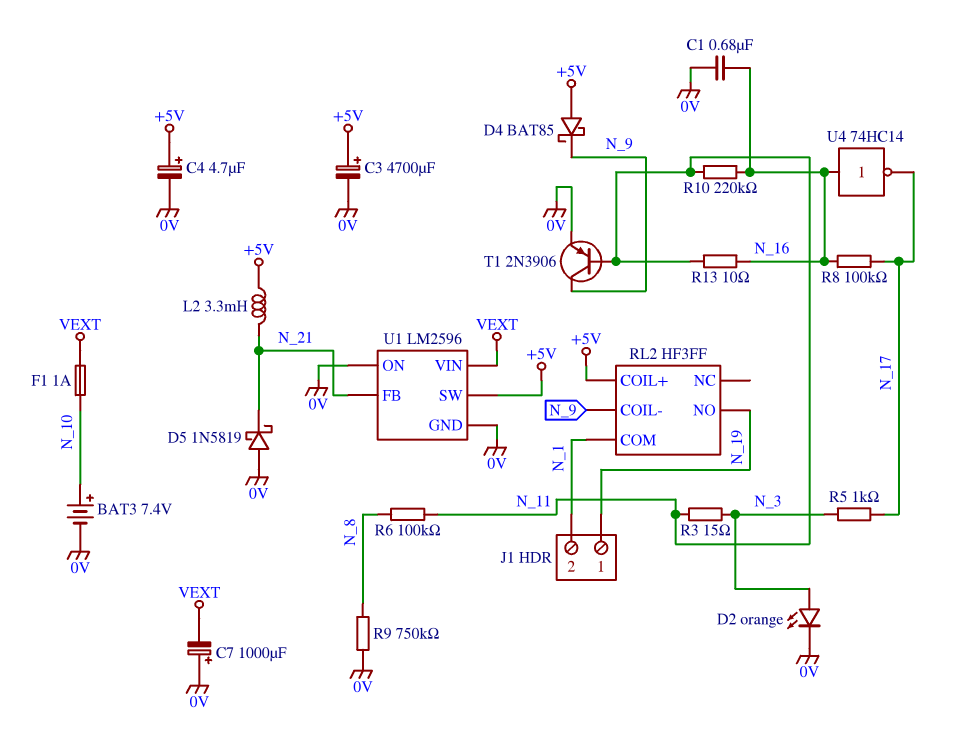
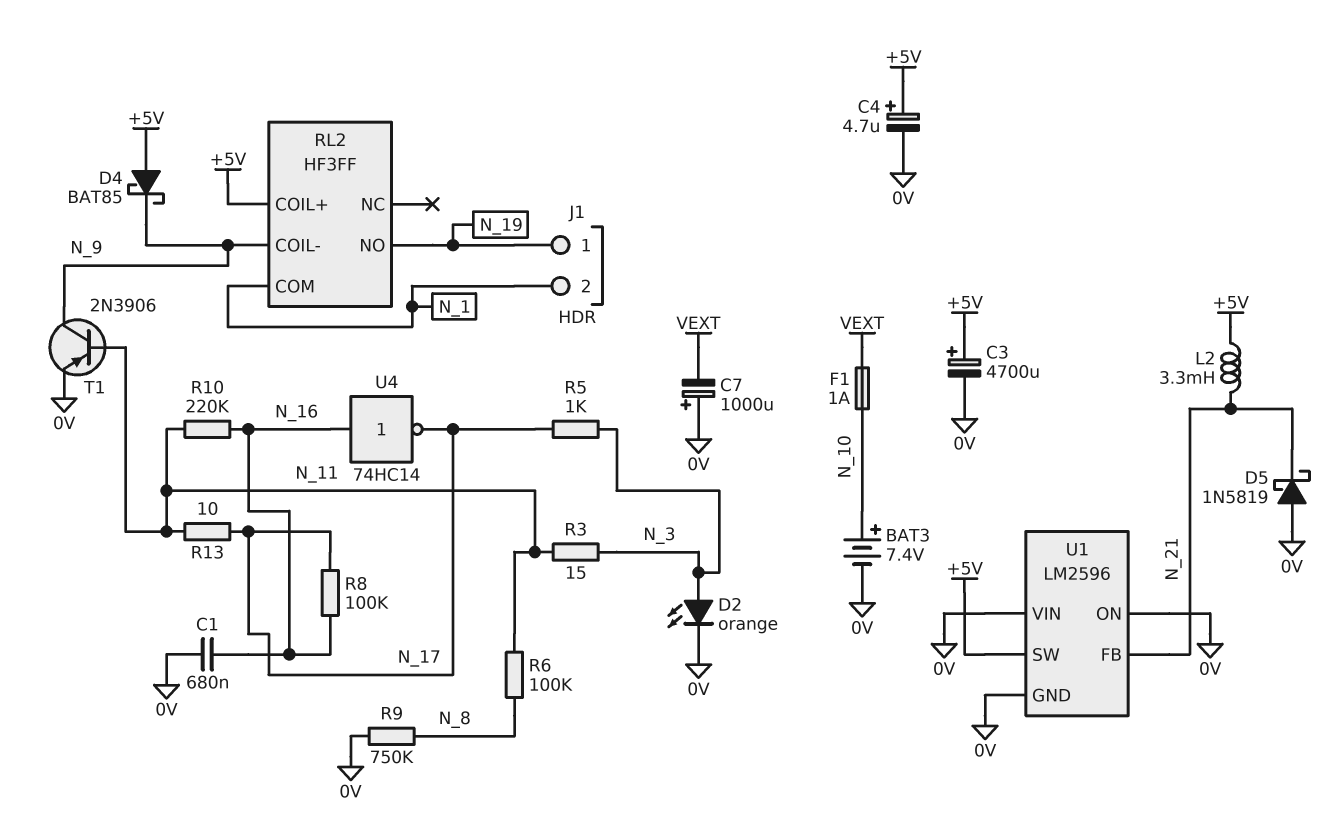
R13: 10 (N_11, N_16) -> 10 (N_11, N_17)
U1 pin VIN: VEXT -> 0V

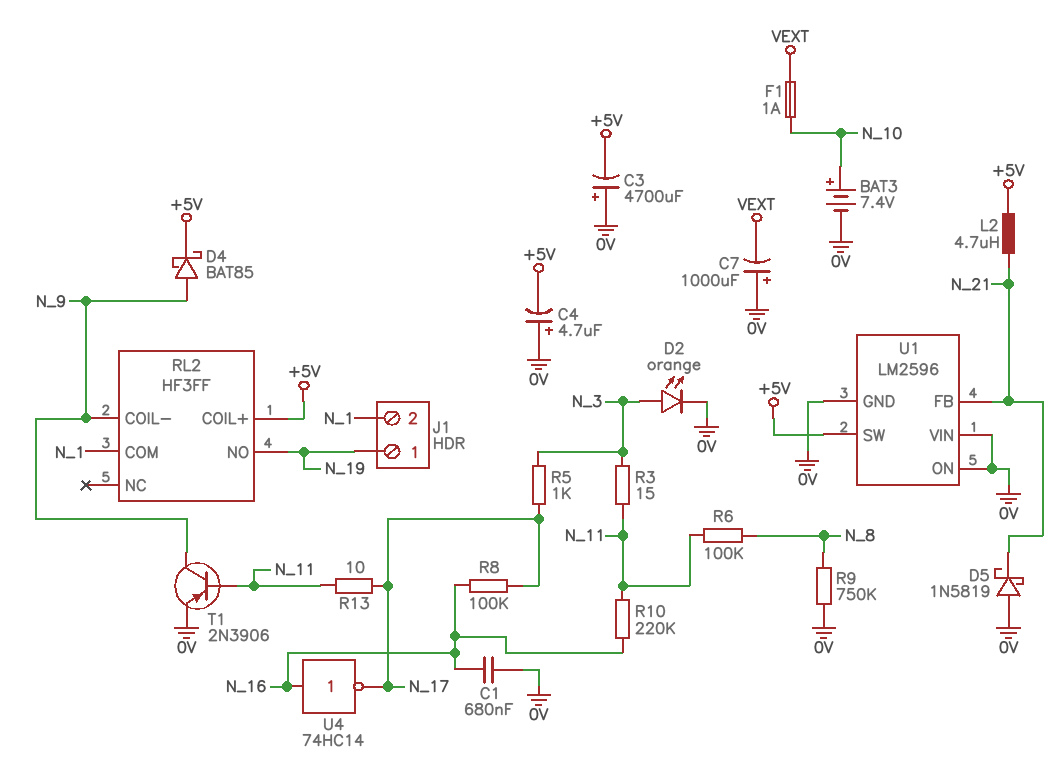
C3: 4700uF (plus +5V, minus 0V) -> 4700uF (plus 0V, minus +5V)
C4: 4.7uF (plus +5V, minus 0V) -> 4.7uF (plus 0V, minus +5V)
D4: schottky BAT85 (A +5V, K N_9) -> schottky BAT85 (A N_9, K +5V)
L2: 3.3mH (+5V, N_21) -> 4.7uH (+5V, N_21)

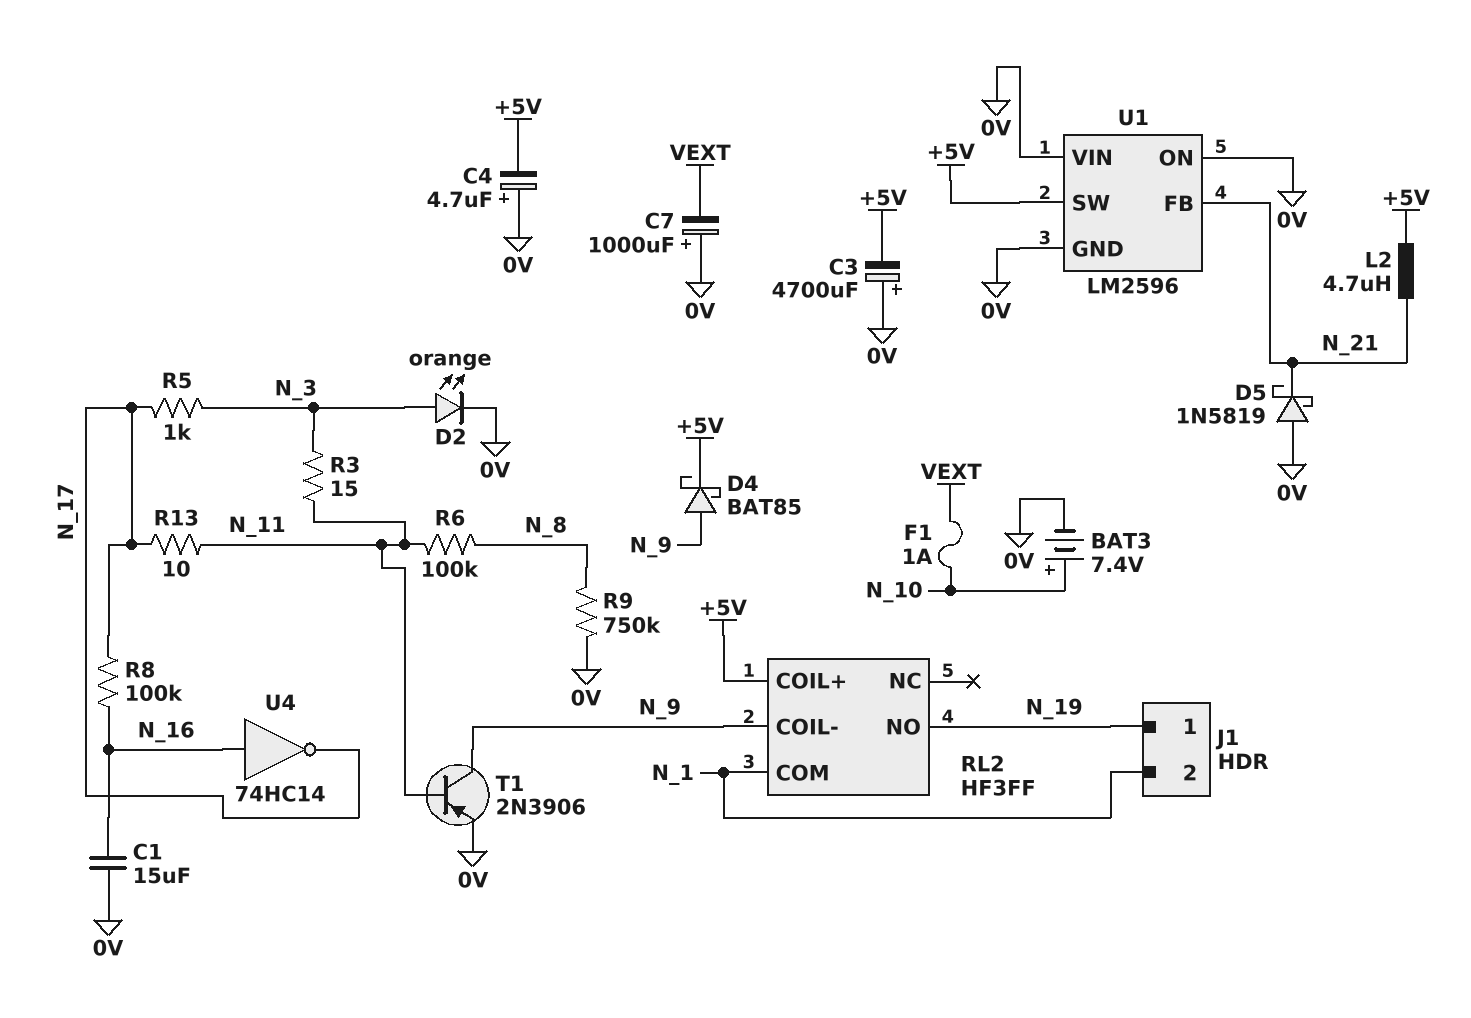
C1: 680nF (0V, N_16) -> 15uF (0V, N_16)
R10: 220k (N_11, N_16) -> none

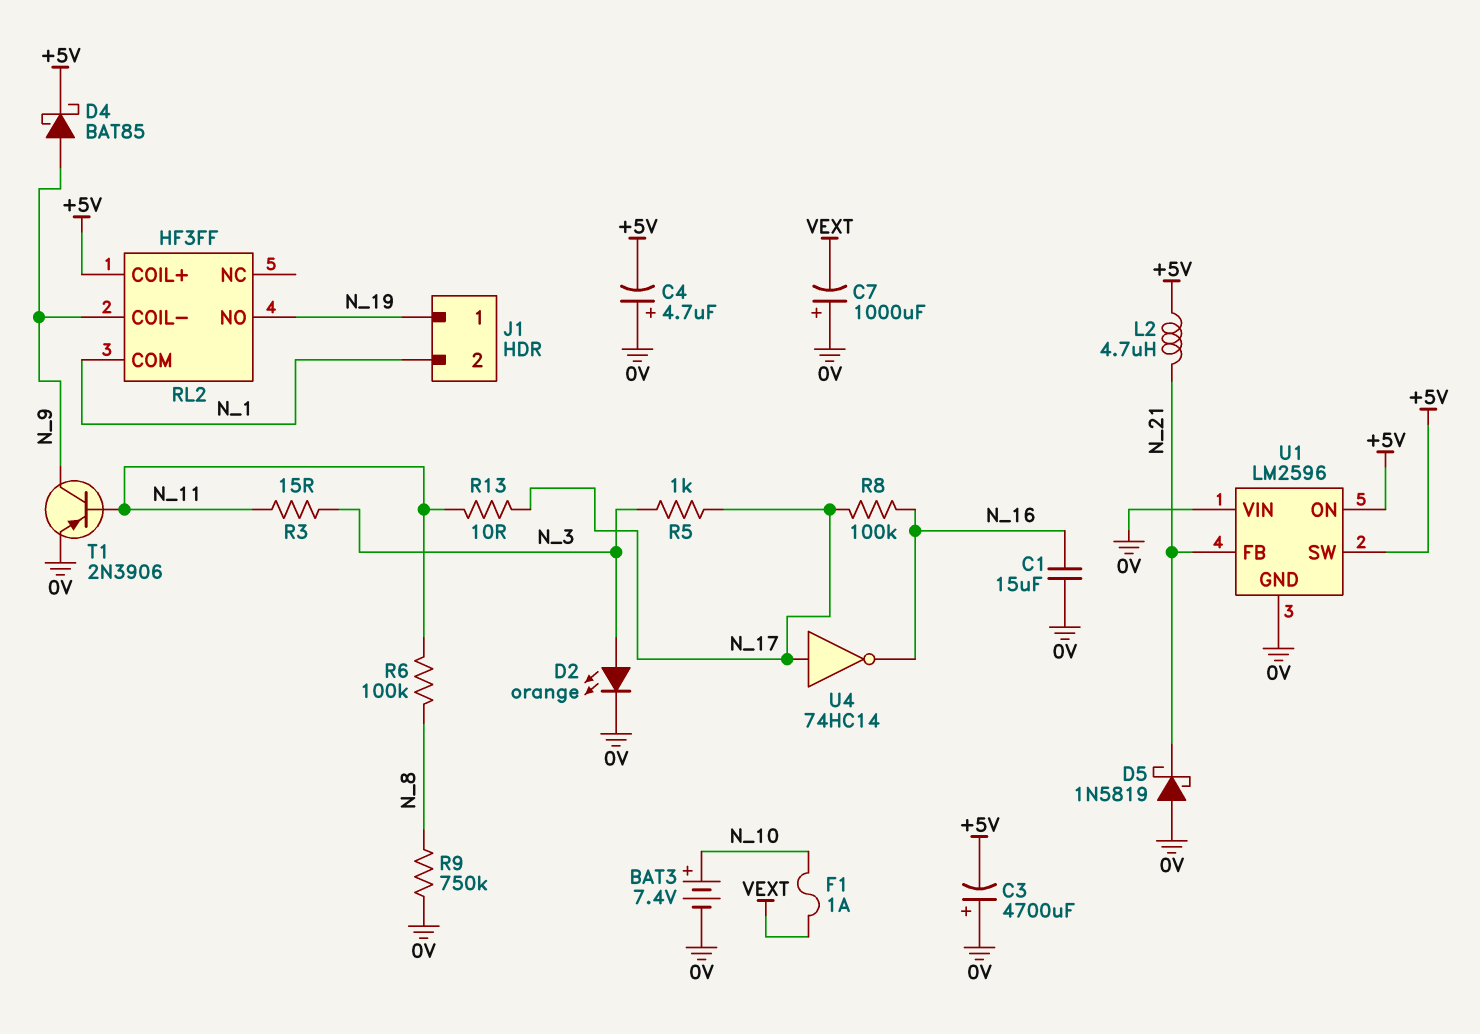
U1 pin ON: 0V -> +5V
U4: NOT 74HC14 (in N_16, out N_17) -> NOT 74HC14 (in N_17, out N_16)

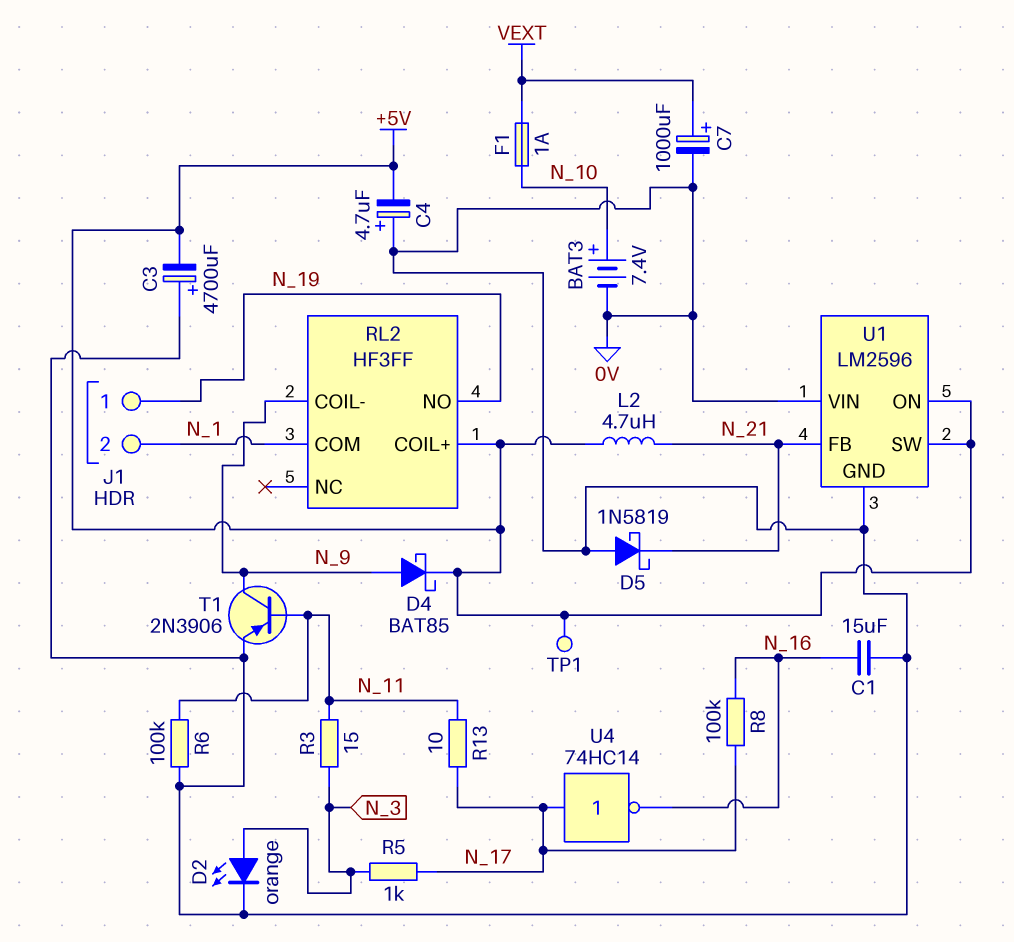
C7: 1000uF (plus 0V, minus VEXT) -> 1000uF (plus VEXT, minus 0V)
R6: 100k (N_8, N_11) -> 100k (0V, N_11)
R9: 750k (0V, N_8) -> none
TP1: none -> test point (+5V)

